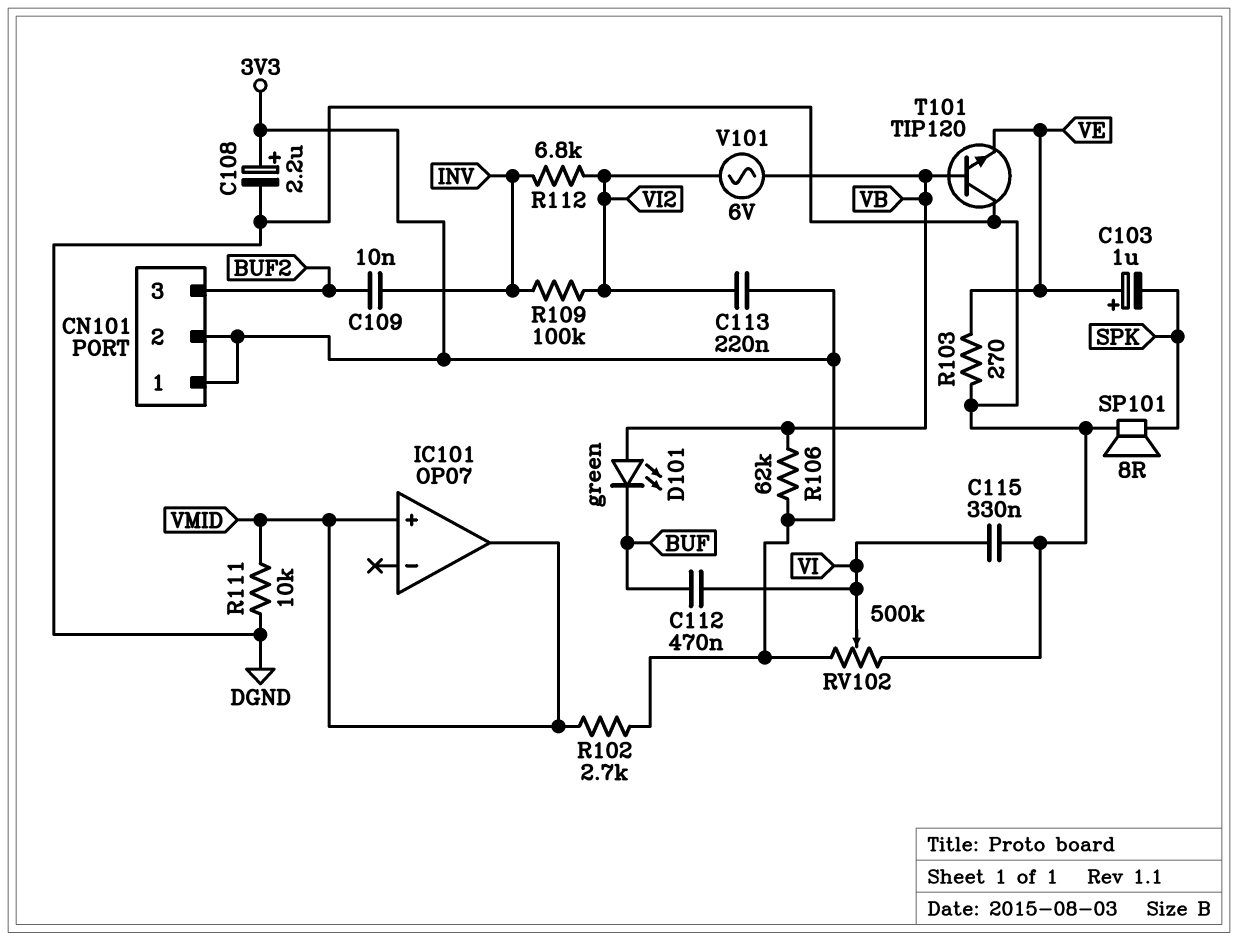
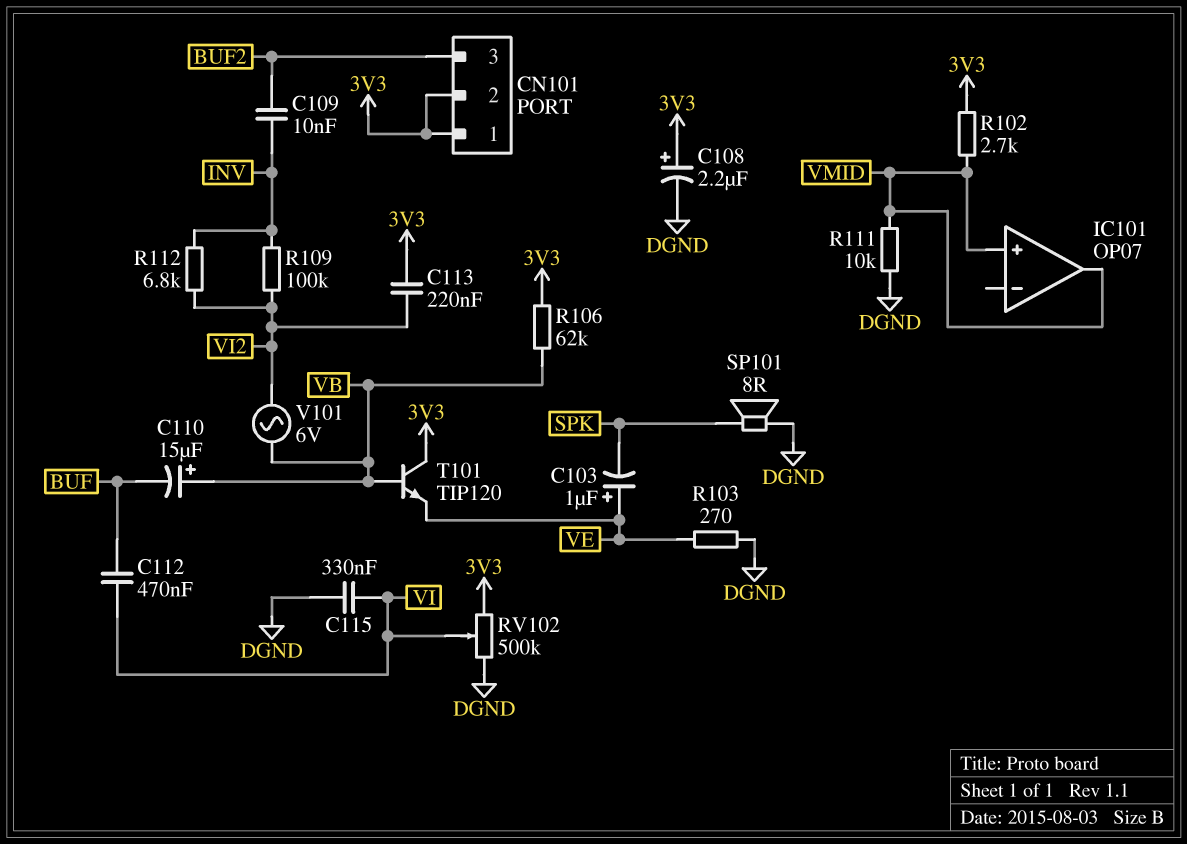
C110: none -> 15uF (plus VB, minus BUF)
D101: LED green (A VB, K BUF) -> none
T101: NPN TIP120 (B VB, C DGND, E VE) -> NPN TIP120 (B VB, C 3V3, E VE)

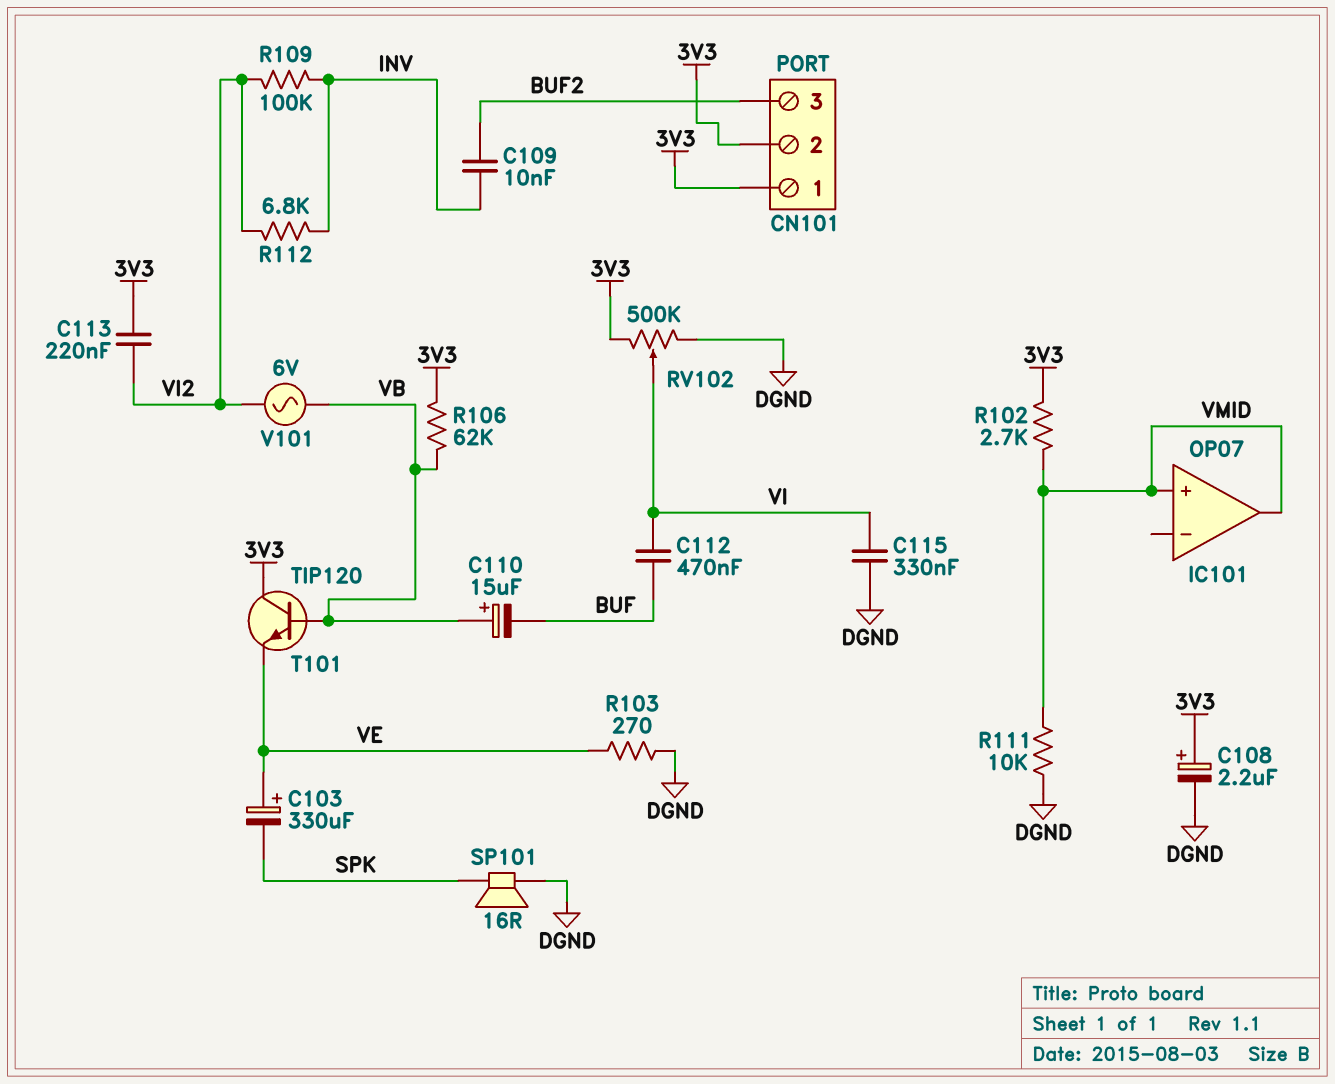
C103: 1uF (plus VE, minus SPK) -> 330uF (plus VE, minus SPK)
SP101: speaker 8R (DGND, SPK) -> speaker 16R (DGND, SPK)

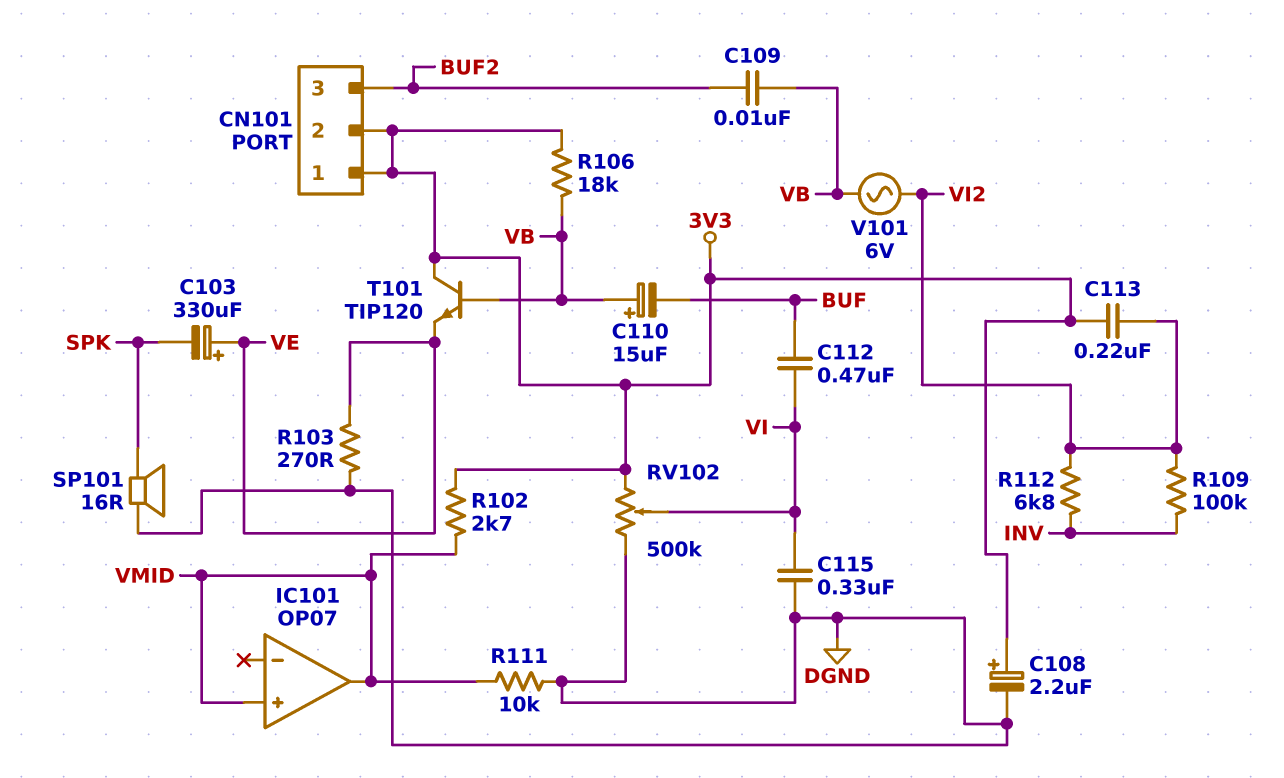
C109: 10nF (BUF2, INV) -> 10nF (BUF2, VB)
R106: 62k (3V3, VB) -> 18k (3V3, VB)

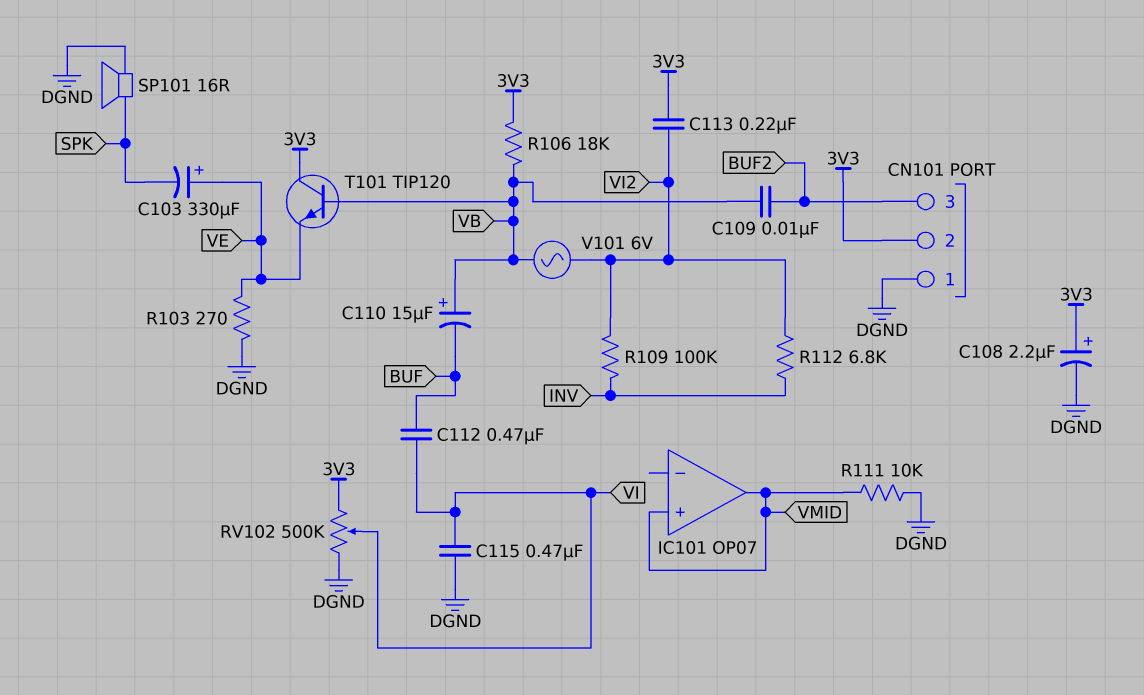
C115: 330nF (DGND, VI) -> 470nF (DGND, VI)
CN101 pin 1: 3V3 -> DGND
R102: 2.7k (3V3, VMID) -> none

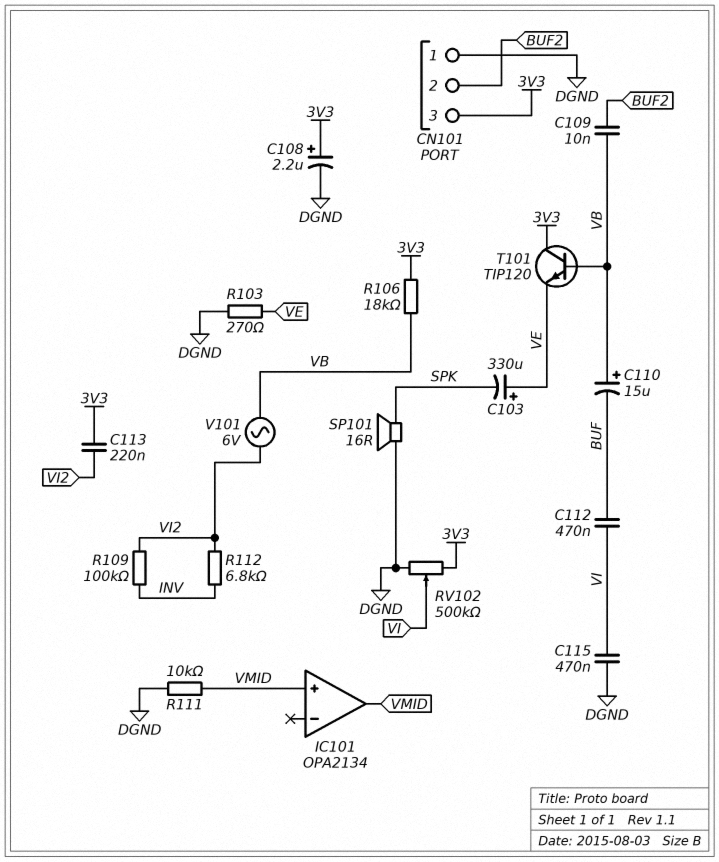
CN101 pin 2: 3V3 -> BUF2
CN101 pin 3: BUF2 -> 3V3
IC101: OP07 -> OPA2134

